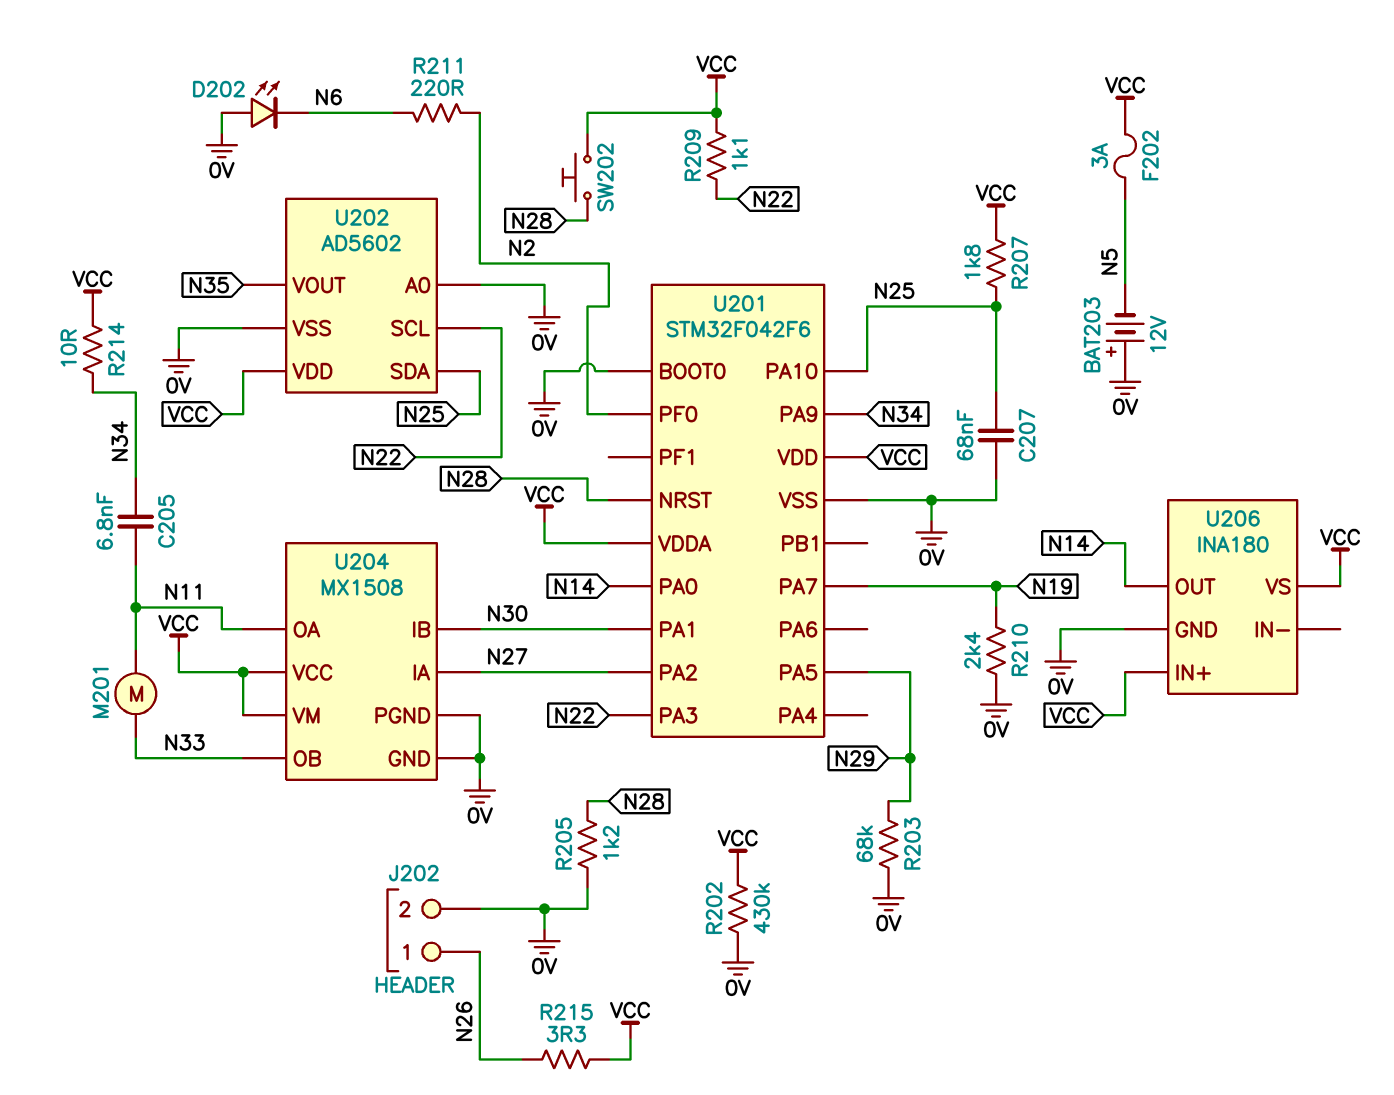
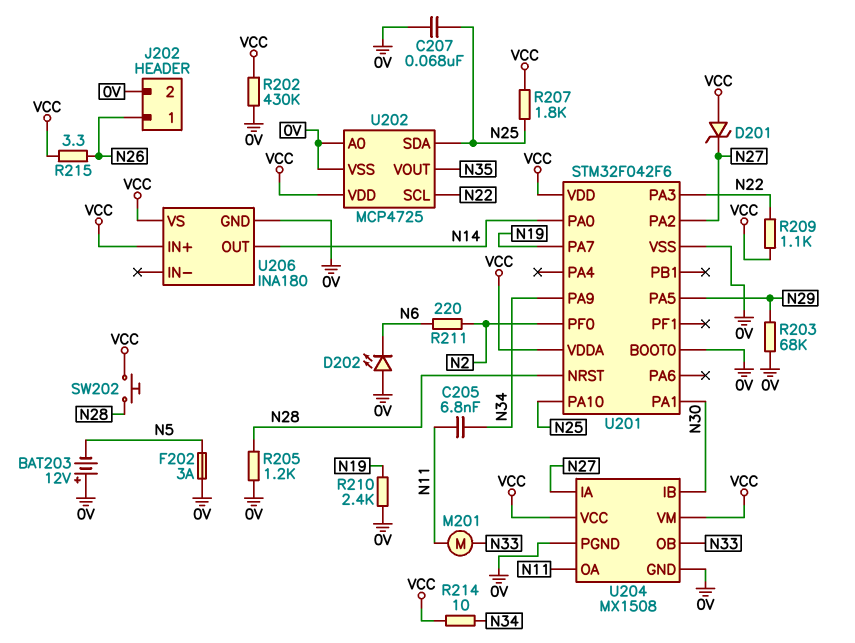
D201: none -> zener (A VCC, K N27)
F202: 3A (N5, VCC) -> 3A (0V, N5)
U202: AD5602 -> MCP4725

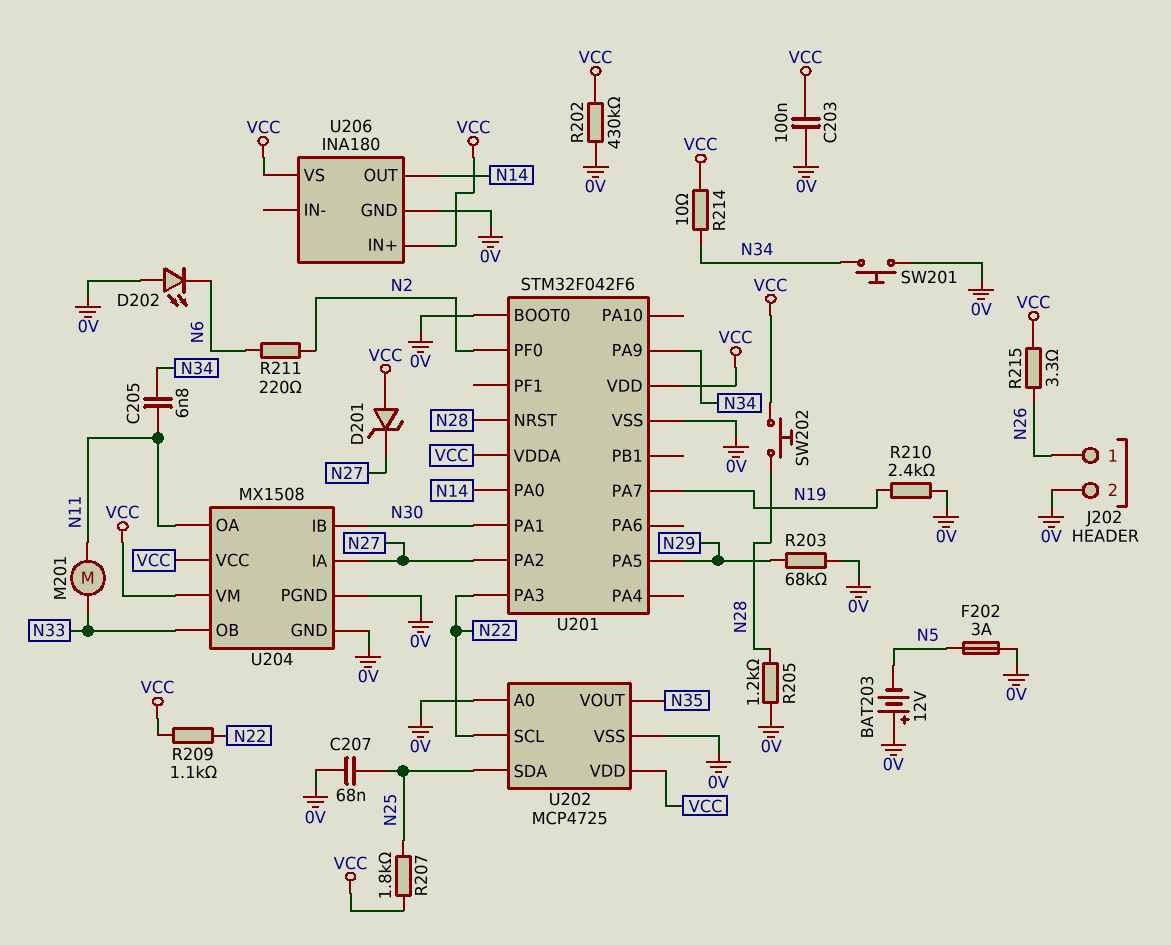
C203: none -> 100nF (0V, VCC)
SW201: none -> button (0V, N34)
U201 pin PA10: N25 -> none

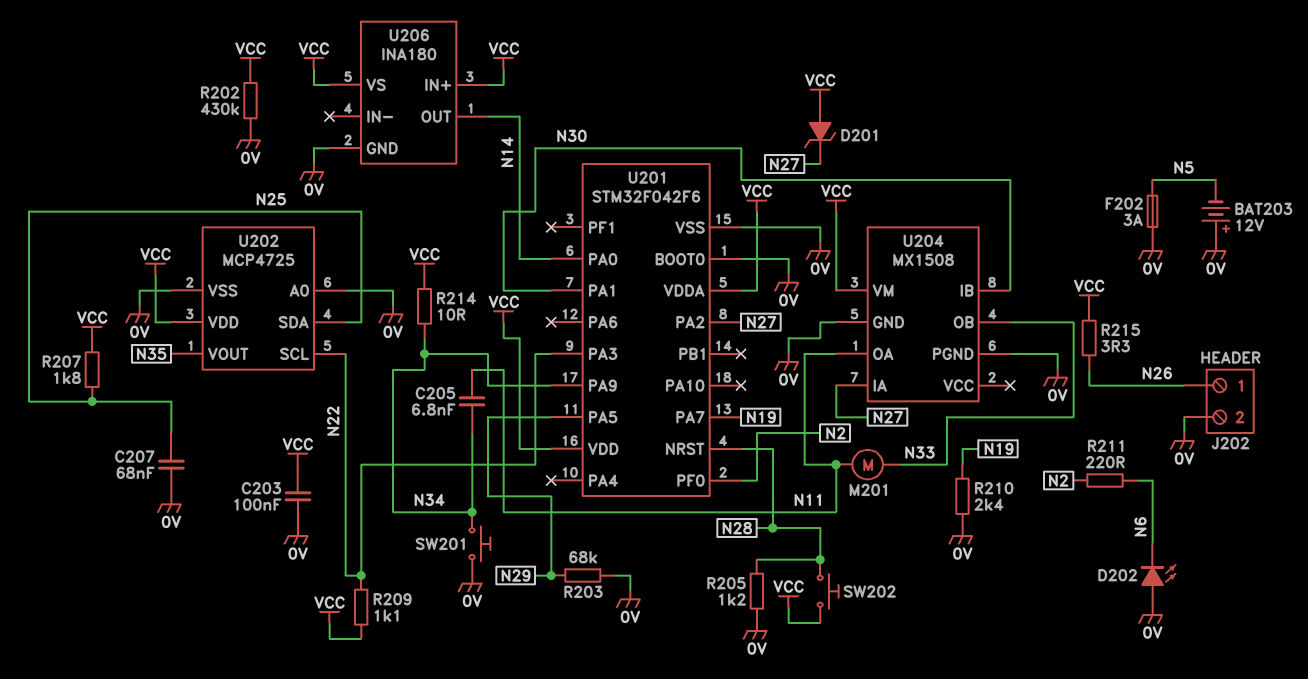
U204 pin VCC: VCC -> none

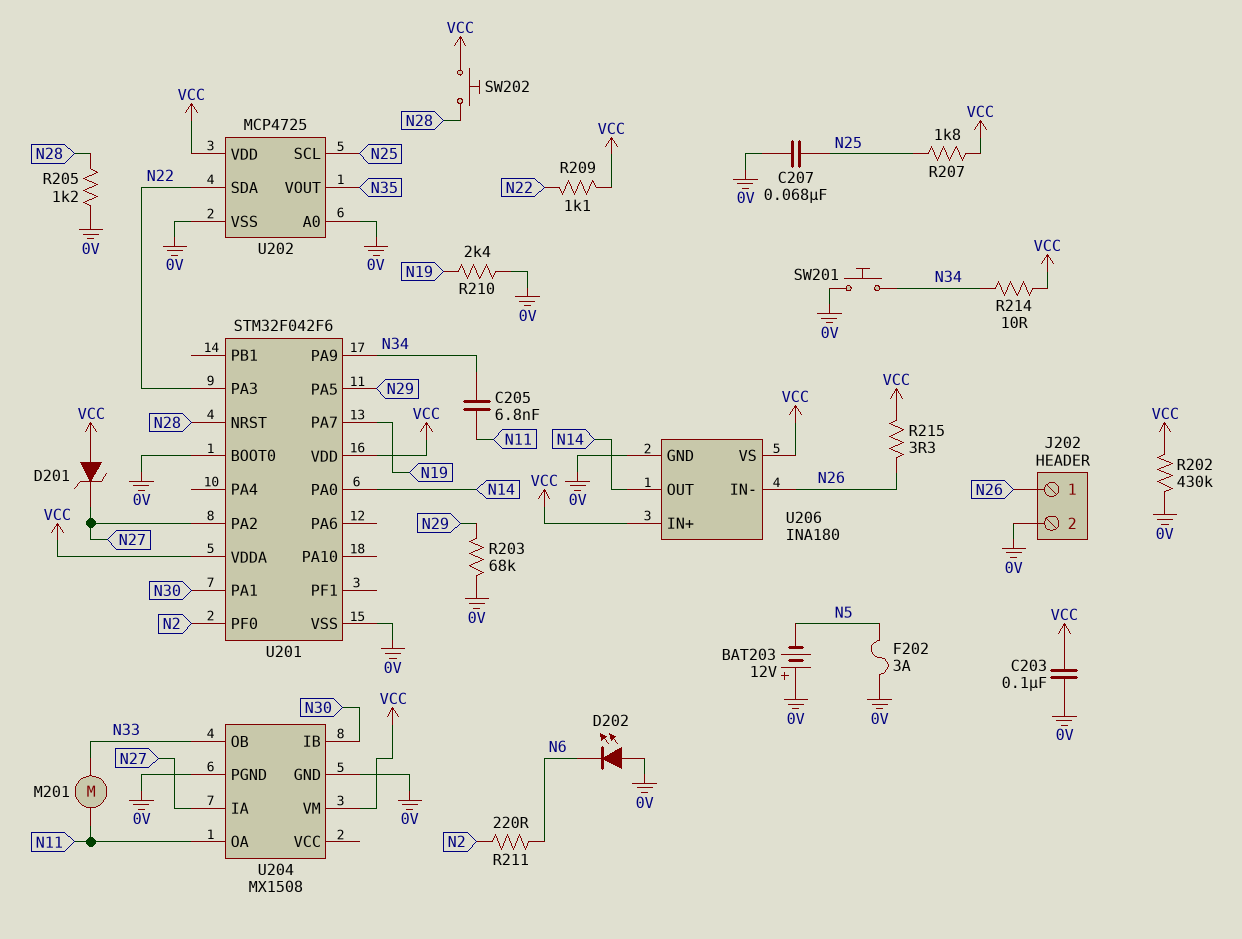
U202 pin SCL: N22 -> N25
U202 pin SDA: N25 -> N22
U206 pin IN-: none -> N26

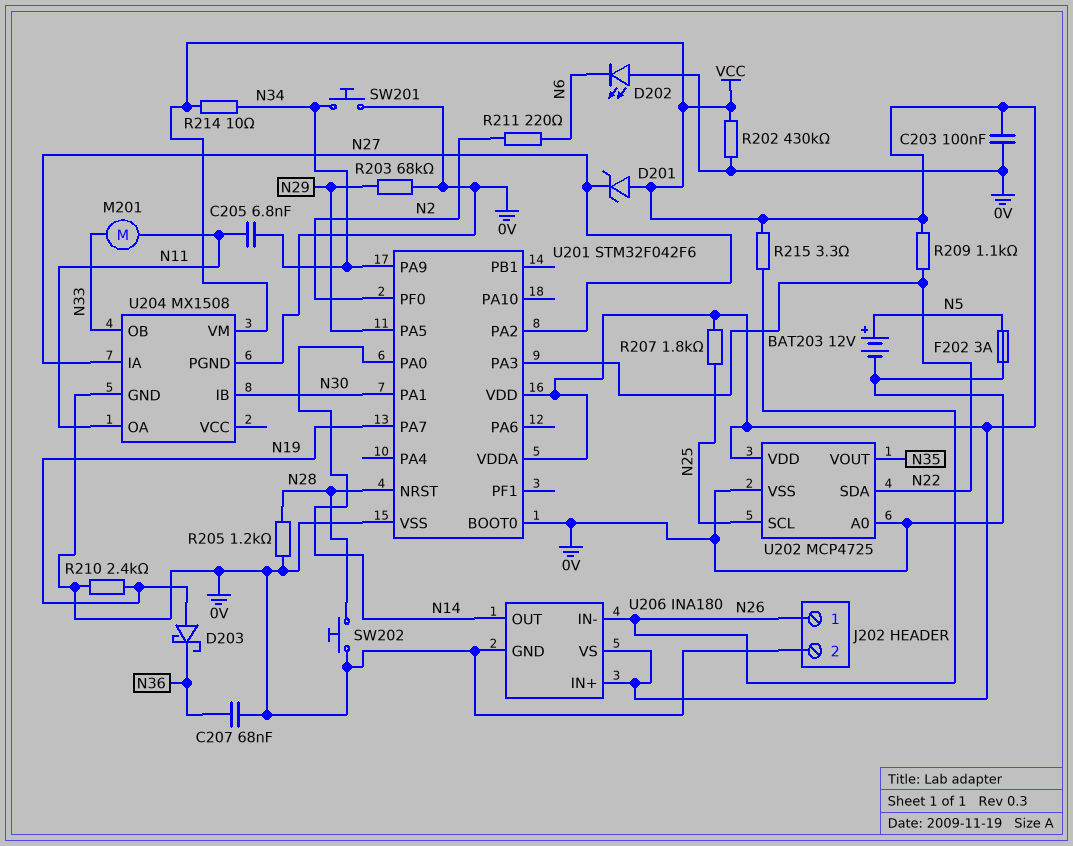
BAT203: 12V (plus 0V, minus N5) -> 12V (plus N5, minus 0V)
C207: 68nF (0V, N25) -> 68nF (0V, N36)
D203: none -> schottky (A N19, K N36)
SW202: button (N28, VCC) -> button (0V, N28)

